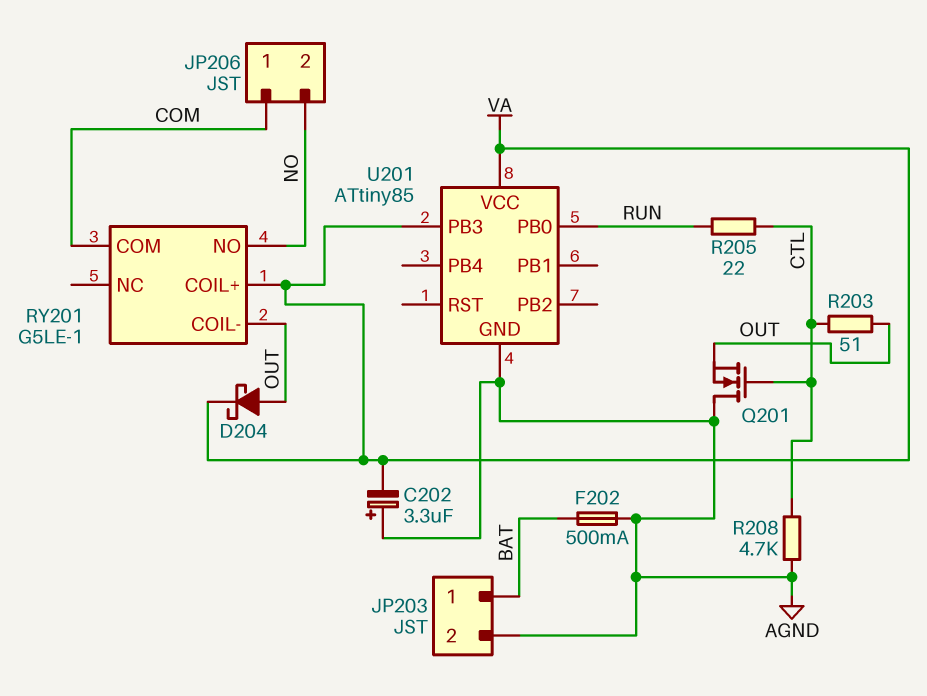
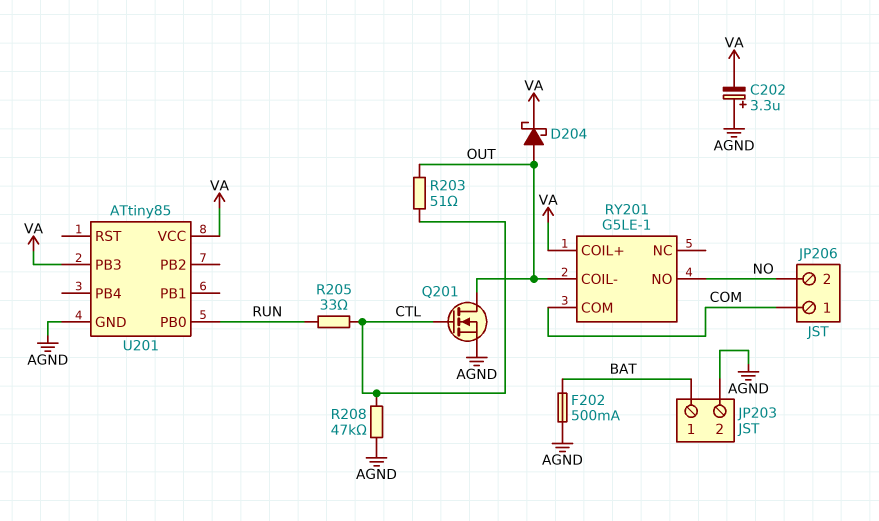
Q201: NMOS (G CTL, D AGND, S OUT) -> NMOS (G CTL, D OUT, S AGND)
R205: 22 (CTL, RUN) -> 33 (CTL, RUN)
R208: 4.7k (AGND, CTL) -> 47k (AGND, CTL)

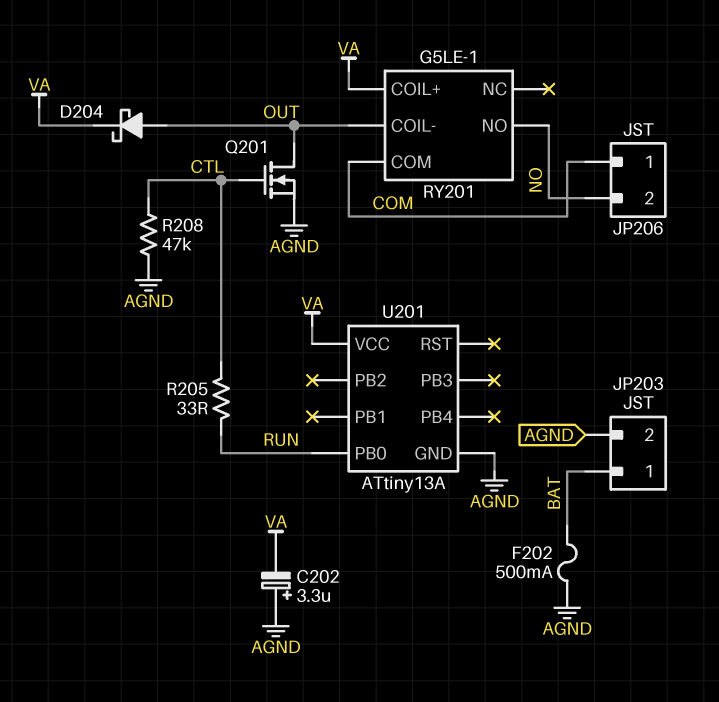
R203: 51 (CTL, OUT) -> none
U201: ATtiny85 -> ATtiny13A
U201 pin PB3: VA -> none

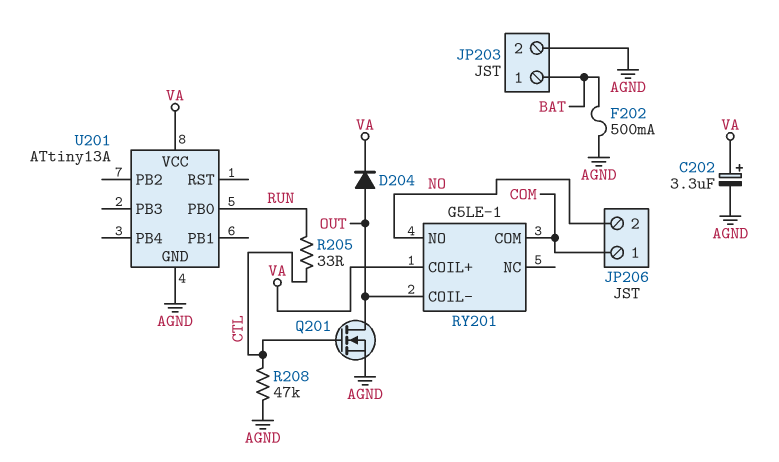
C202: 3.3uF (plus AGND, minus VA) -> 3.3uF (plus VA, minus AGND)
D204: schottky (A OUT, K VA) -> diode (A OUT, K VA)

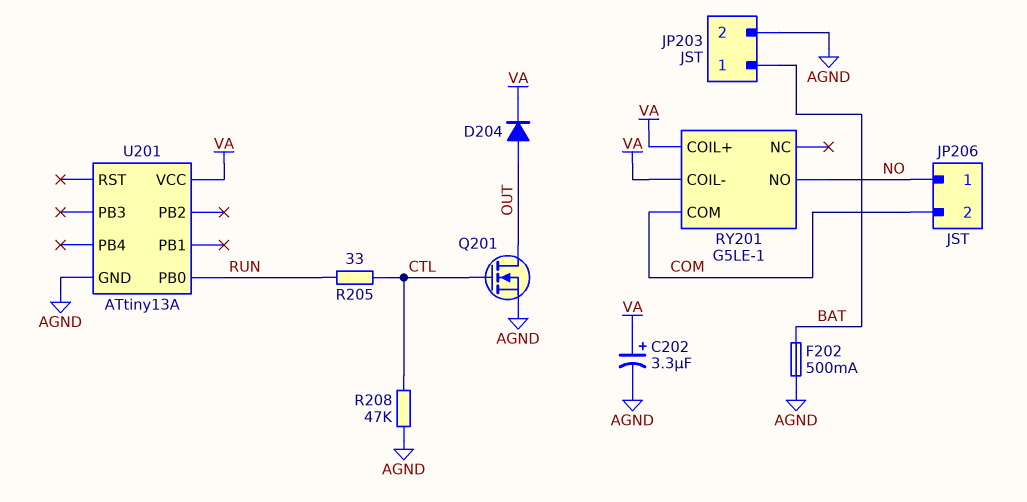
JP206 pin 1: COM -> NO
JP206 pin 2: NO -> COM
RY201 pin COIL-: OUT -> VA

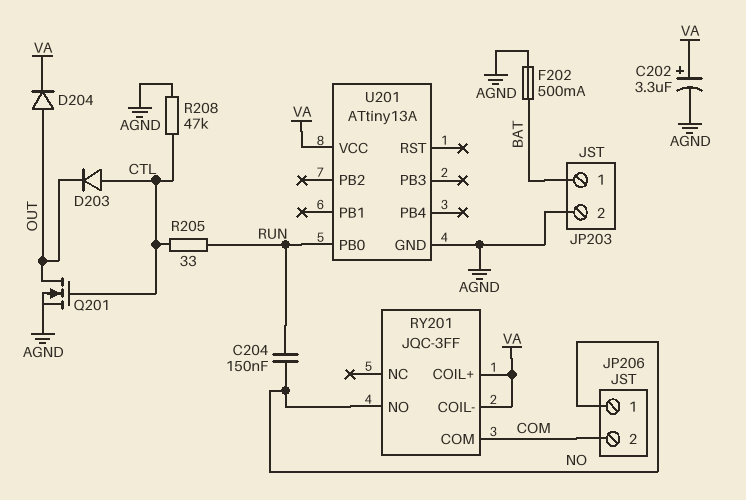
C204: none -> 150nF (NO, RUN)
D203: none -> diode (A CTL, K OUT)
RY201: G5LE-1 -> JQC-3FF

